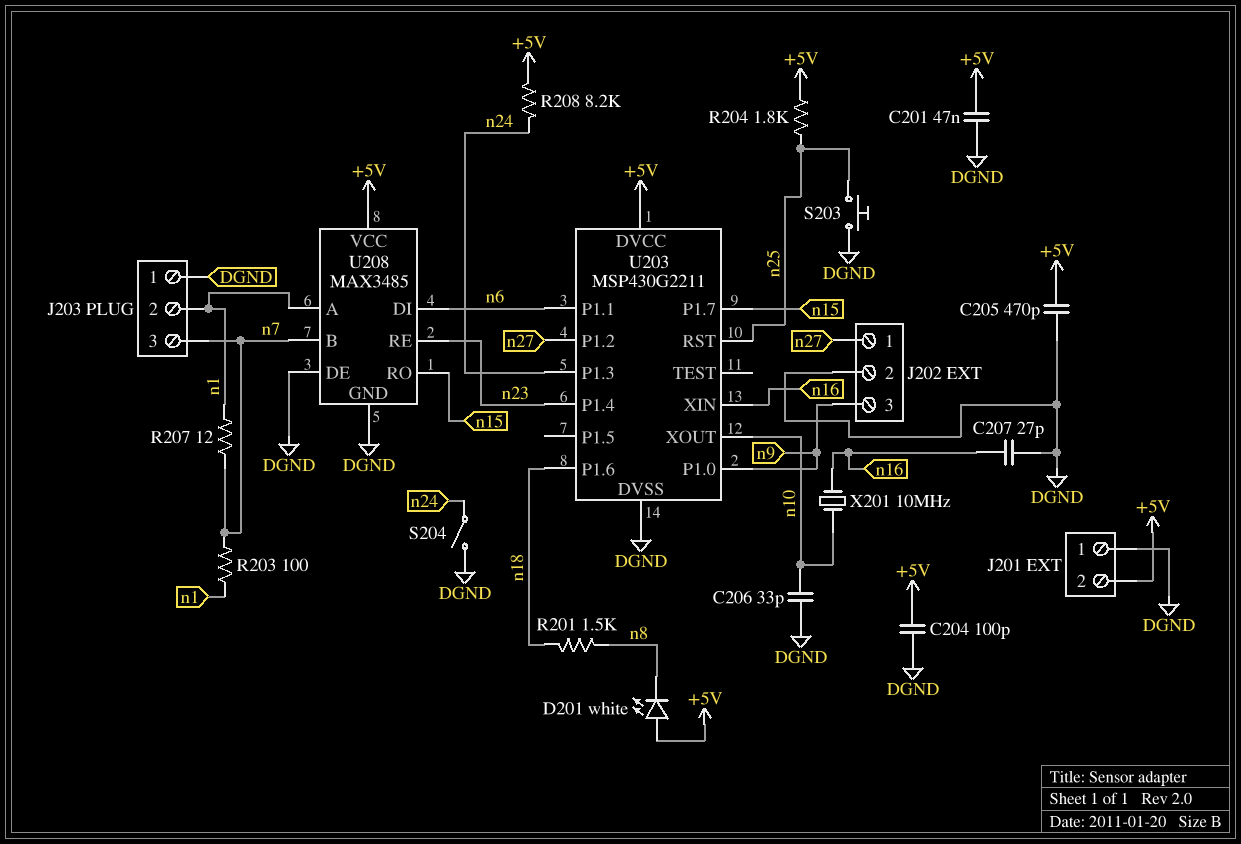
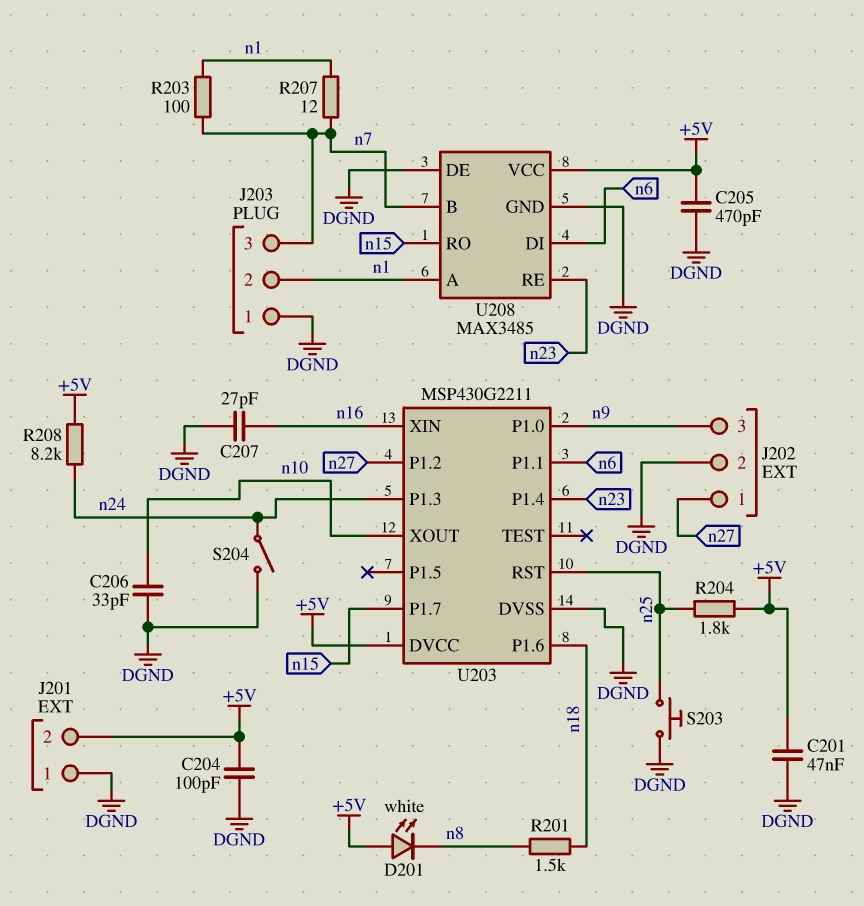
X201: 10MHz (n10, n16) -> none

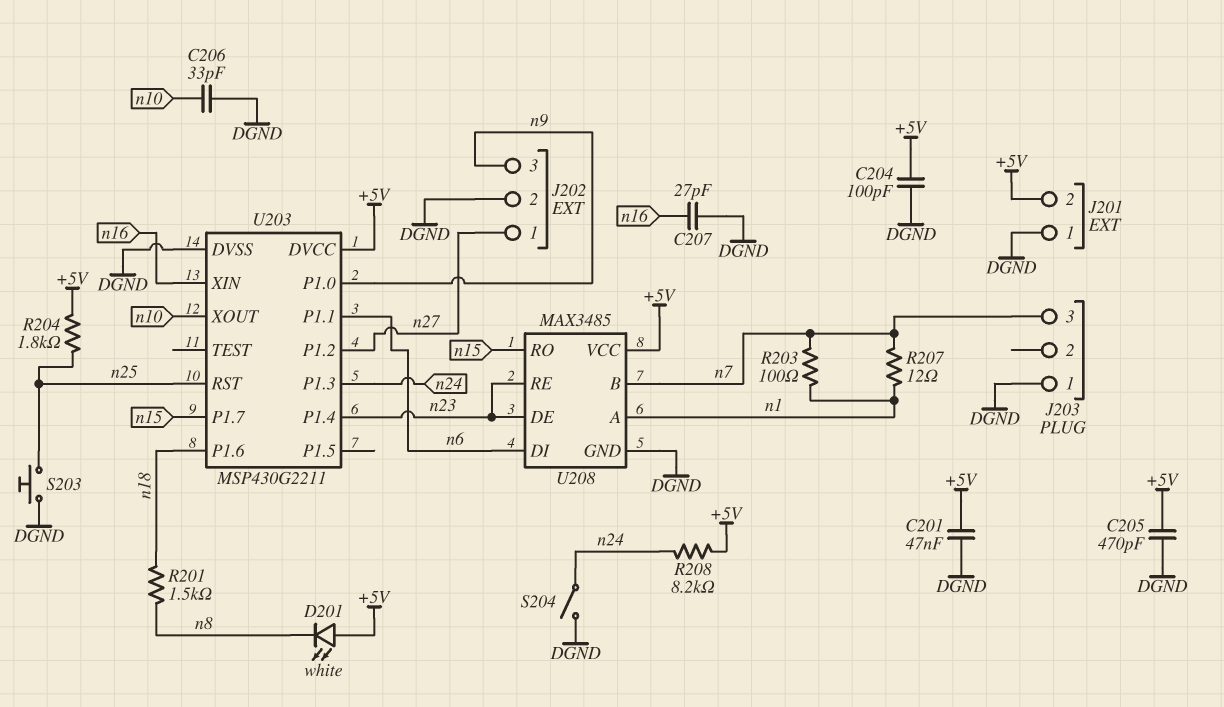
J203 pin 2: n1 -> none
U208 pin DE: DGND -> n23

